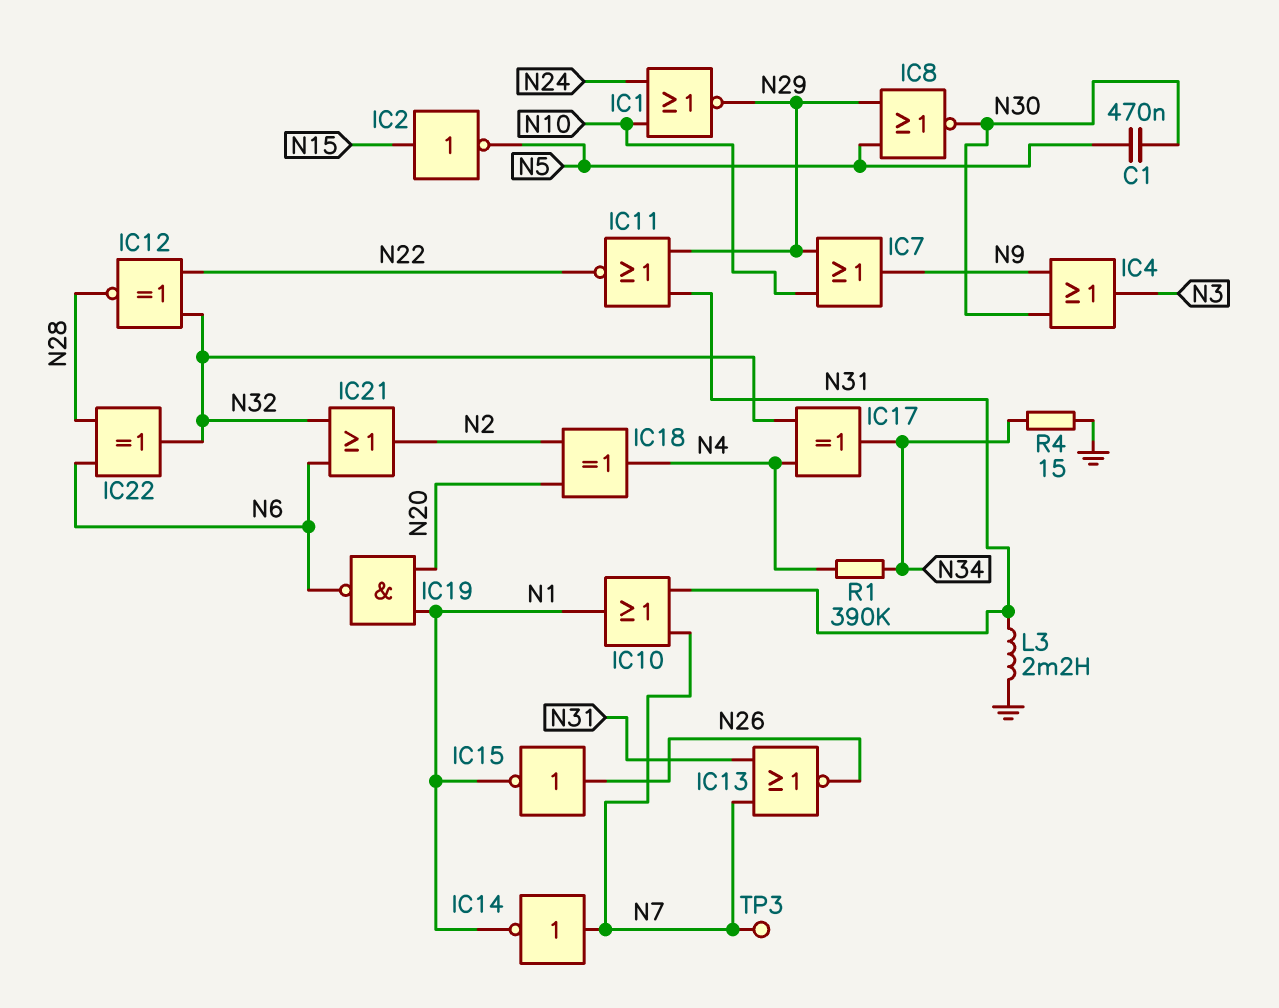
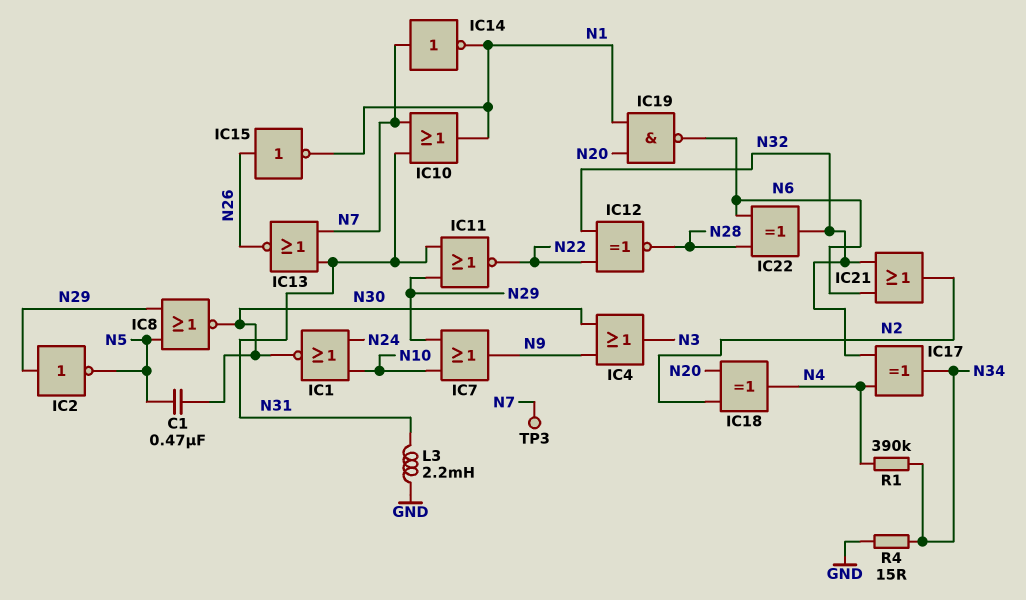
IC1: NOR (in N10, in N24, out N29) -> NOR (in N10, in N24, out N30)
IC2: NOT (in N15, out N5) -> NOT (in N29, out N5)

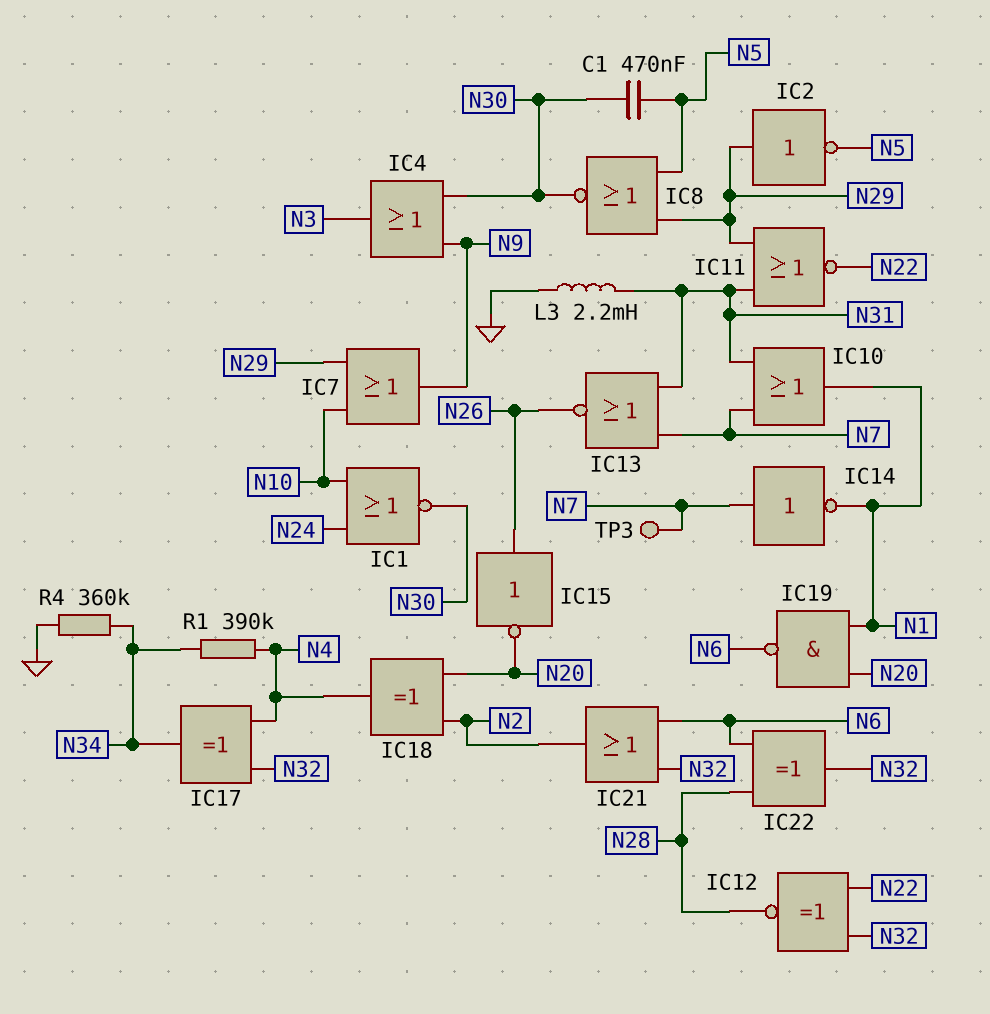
IC15: NOT (in N26, out N1) -> NOT (in N26, out N20)
R4: 15 (GND, N34) -> 360k (GND, N34)

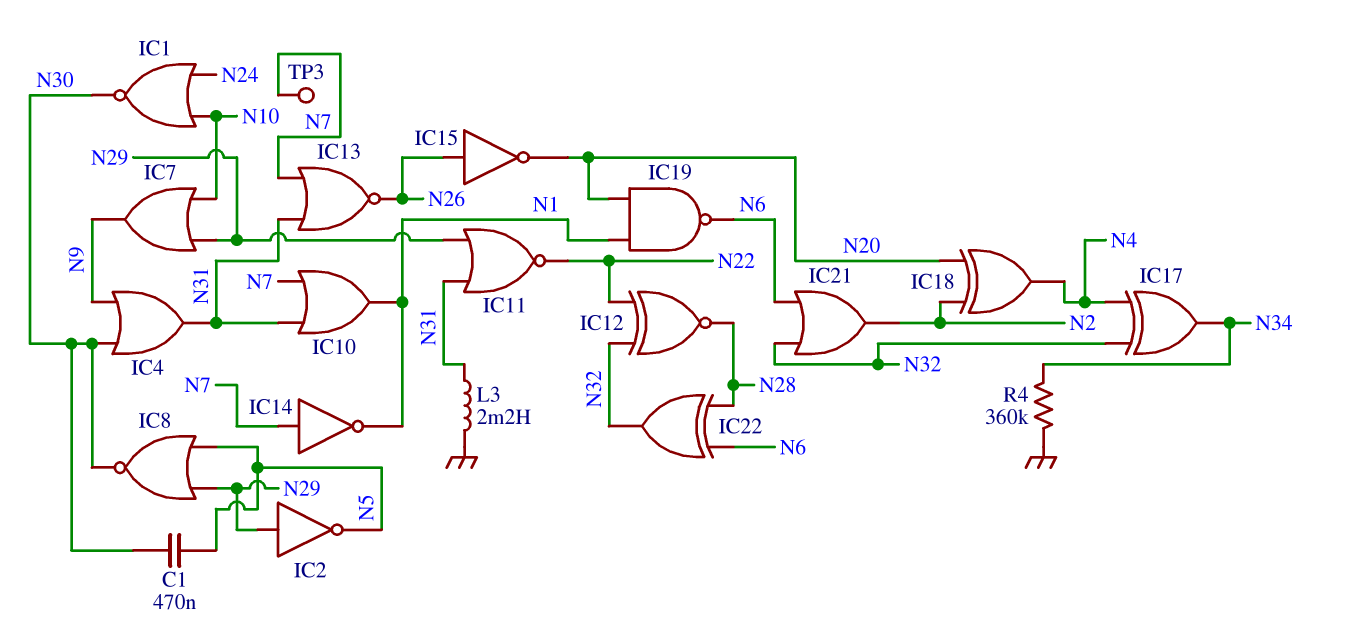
IC4: OR (in N9, in N30, out N3) -> OR (in N9, in N30, out N31)
R1: 390k (N4, N34) -> none

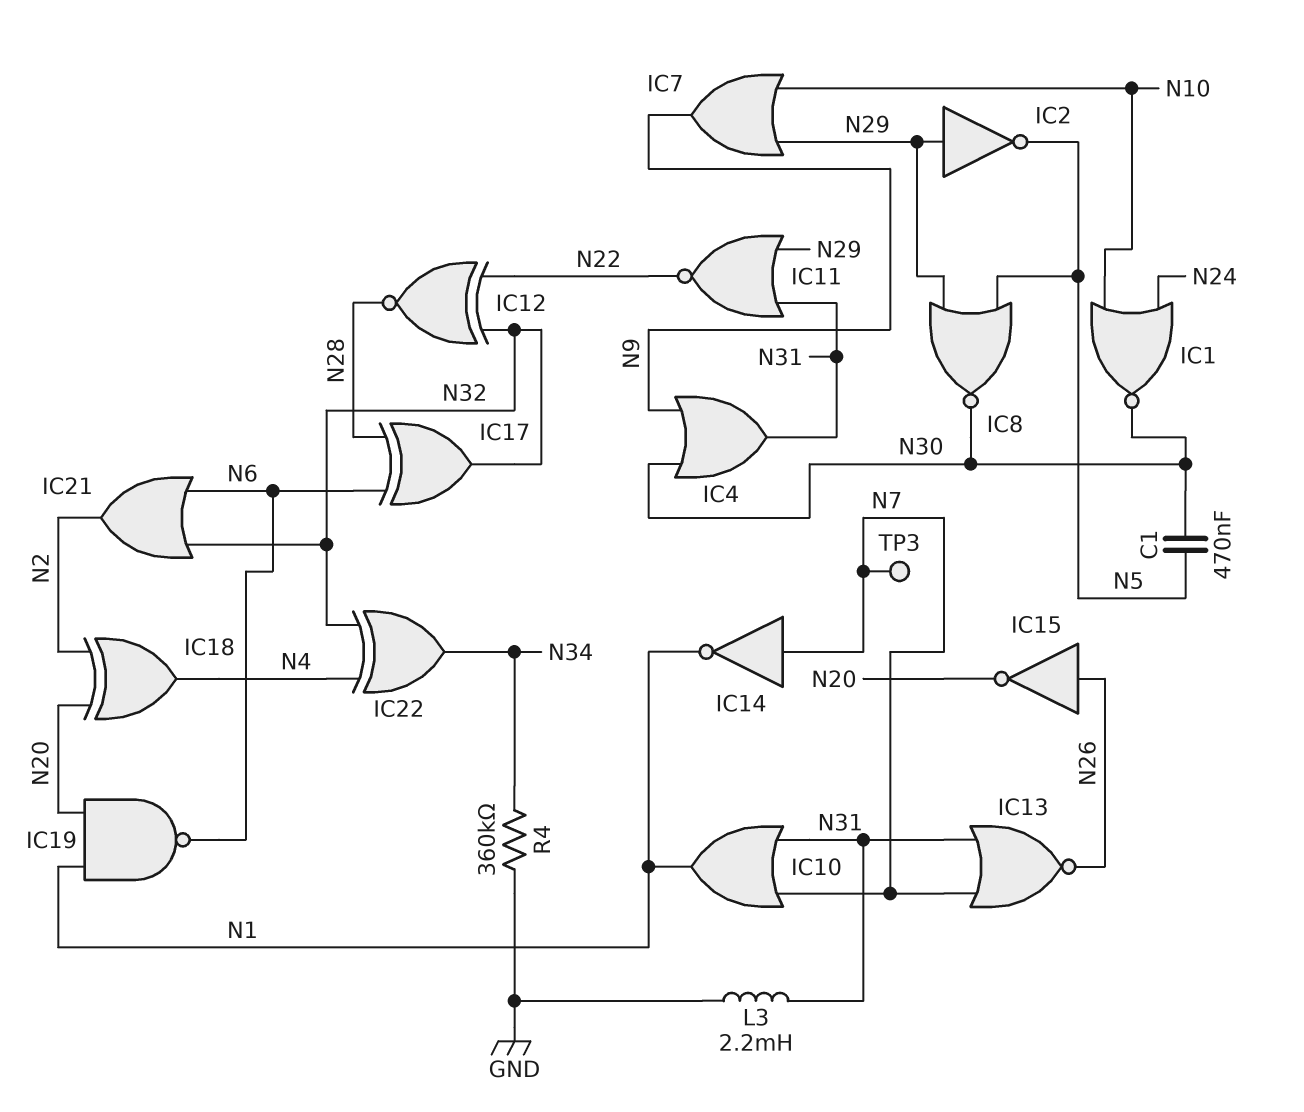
IC17: XOR (in N4, in N32, out N34) -> XOR (in N6, in N28, out N32)
IC22: XOR (in N6, in N28, out N32) -> XOR (in N4, in N32, out N34)

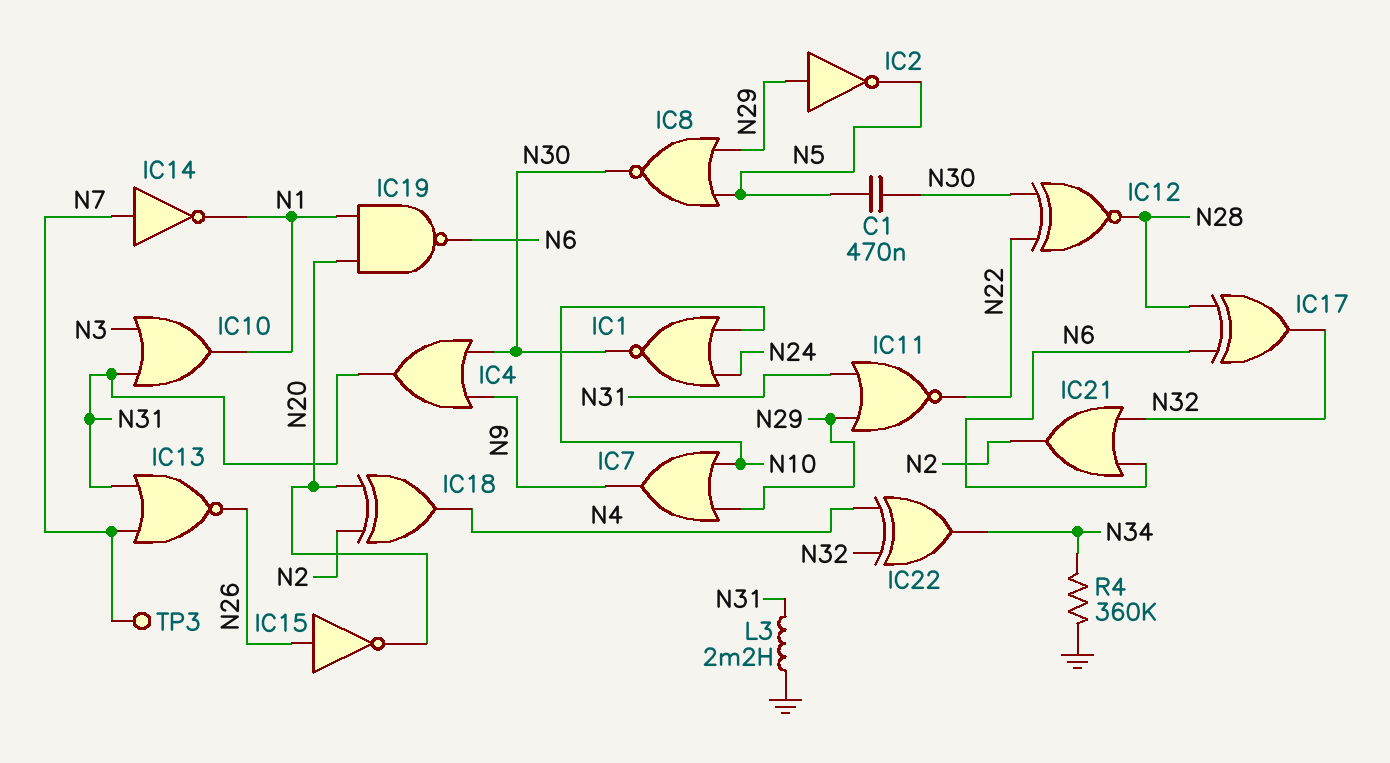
IC10: OR (in N7, in N31, out N1) -> OR (in N3, in N31, out N1)
IC12: XNOR (in N22, in N32, out N28) -> XNOR (in N22, in N30, out N28)

